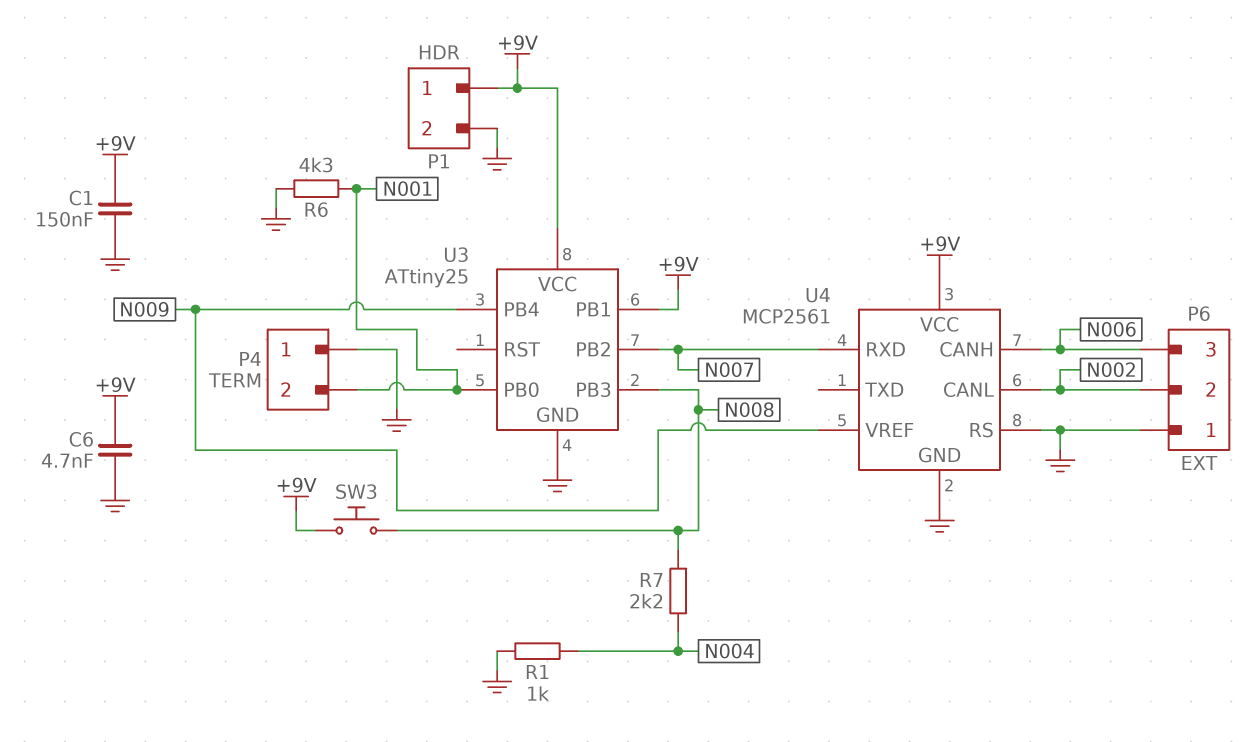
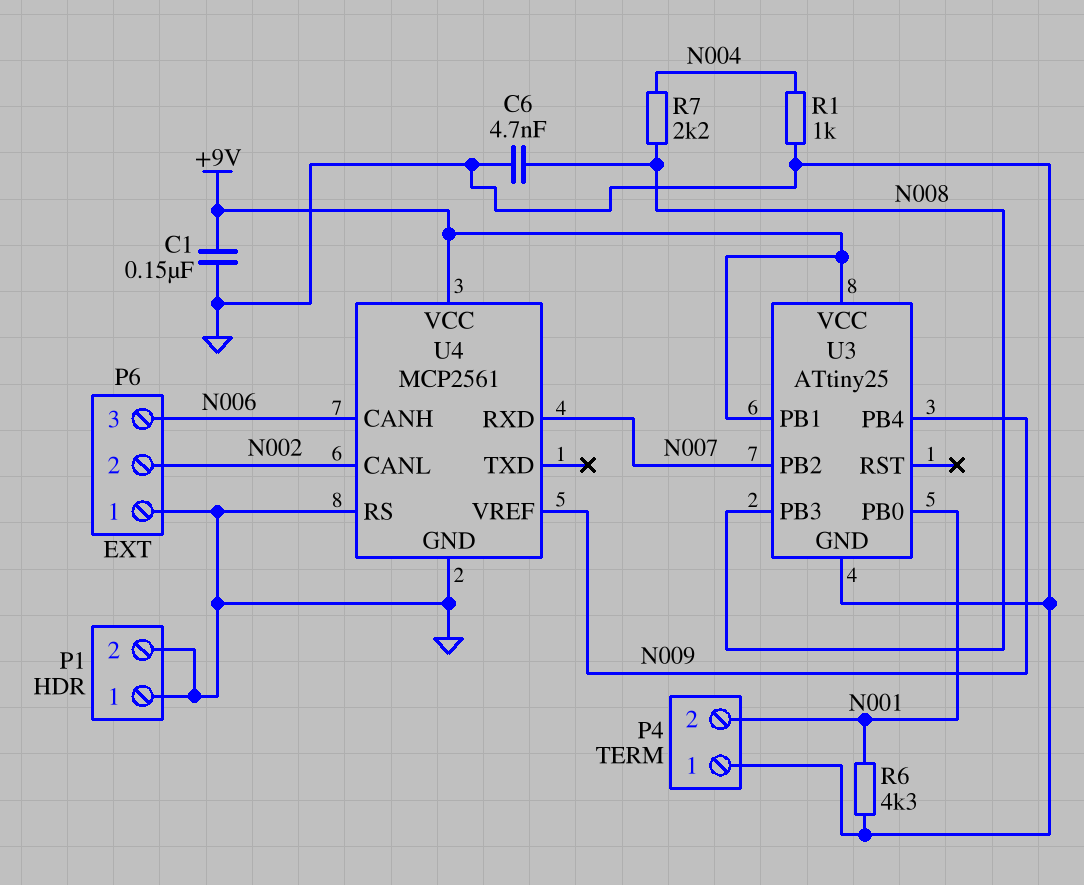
C6: 4.7nF (+9V, GND) -> 4.7nF (GND, N008)
P1 pin 1: +9V -> GND
SW3: button (+9V, N008) -> none

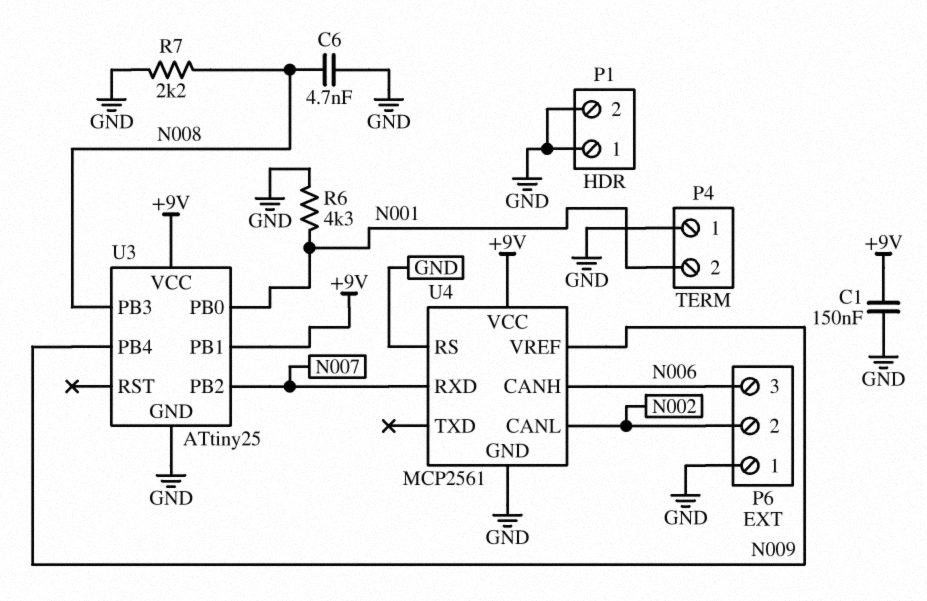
R1: 1k (GND, N004) -> none
R7: 2.2k (N004, N008) -> 2.2k (GND, N008)

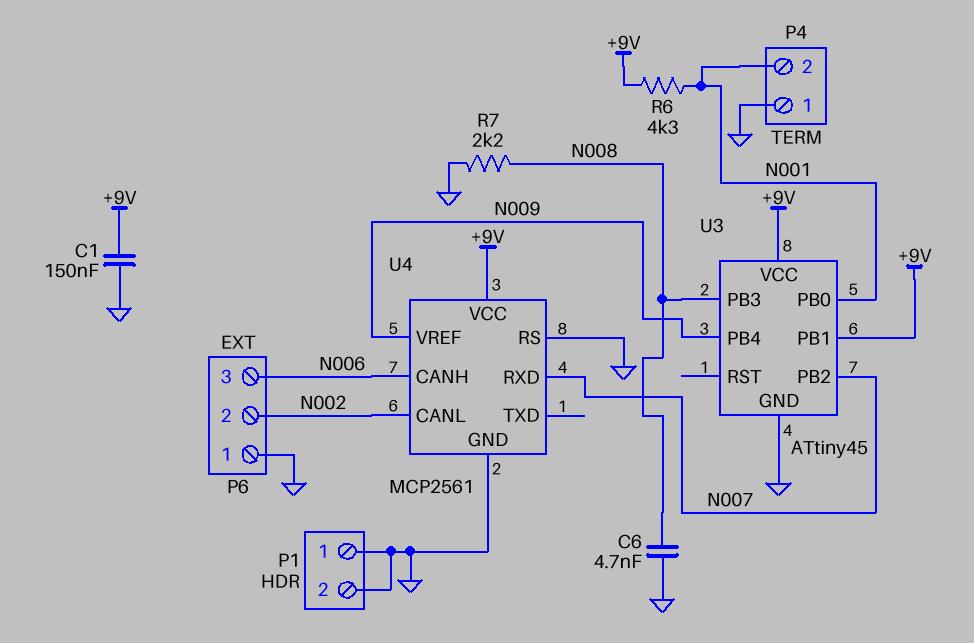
R6: 4.3k (GND, N001) -> 4.3k (+9V, N001)
U3: ATtiny25 -> ATtiny45

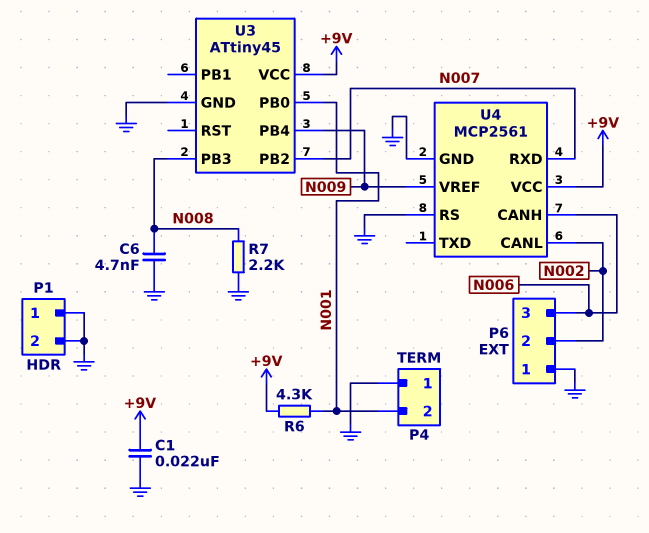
C1: 150nF (+9V, GND) -> 22nF (+9V, GND)
U3 pin PB1: +9V -> none

